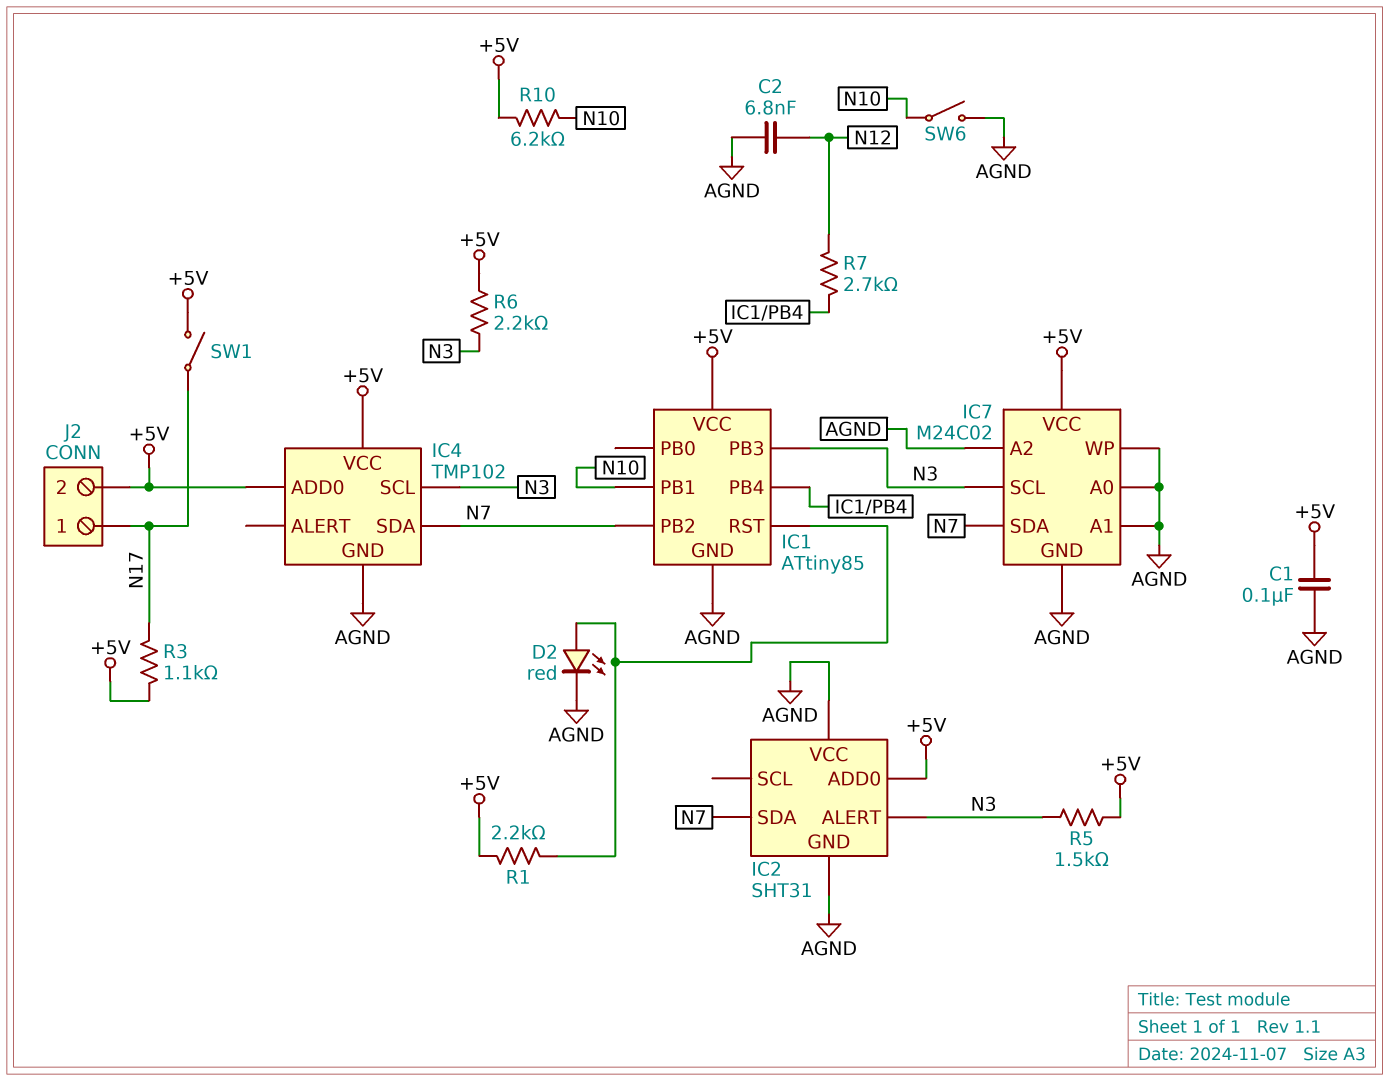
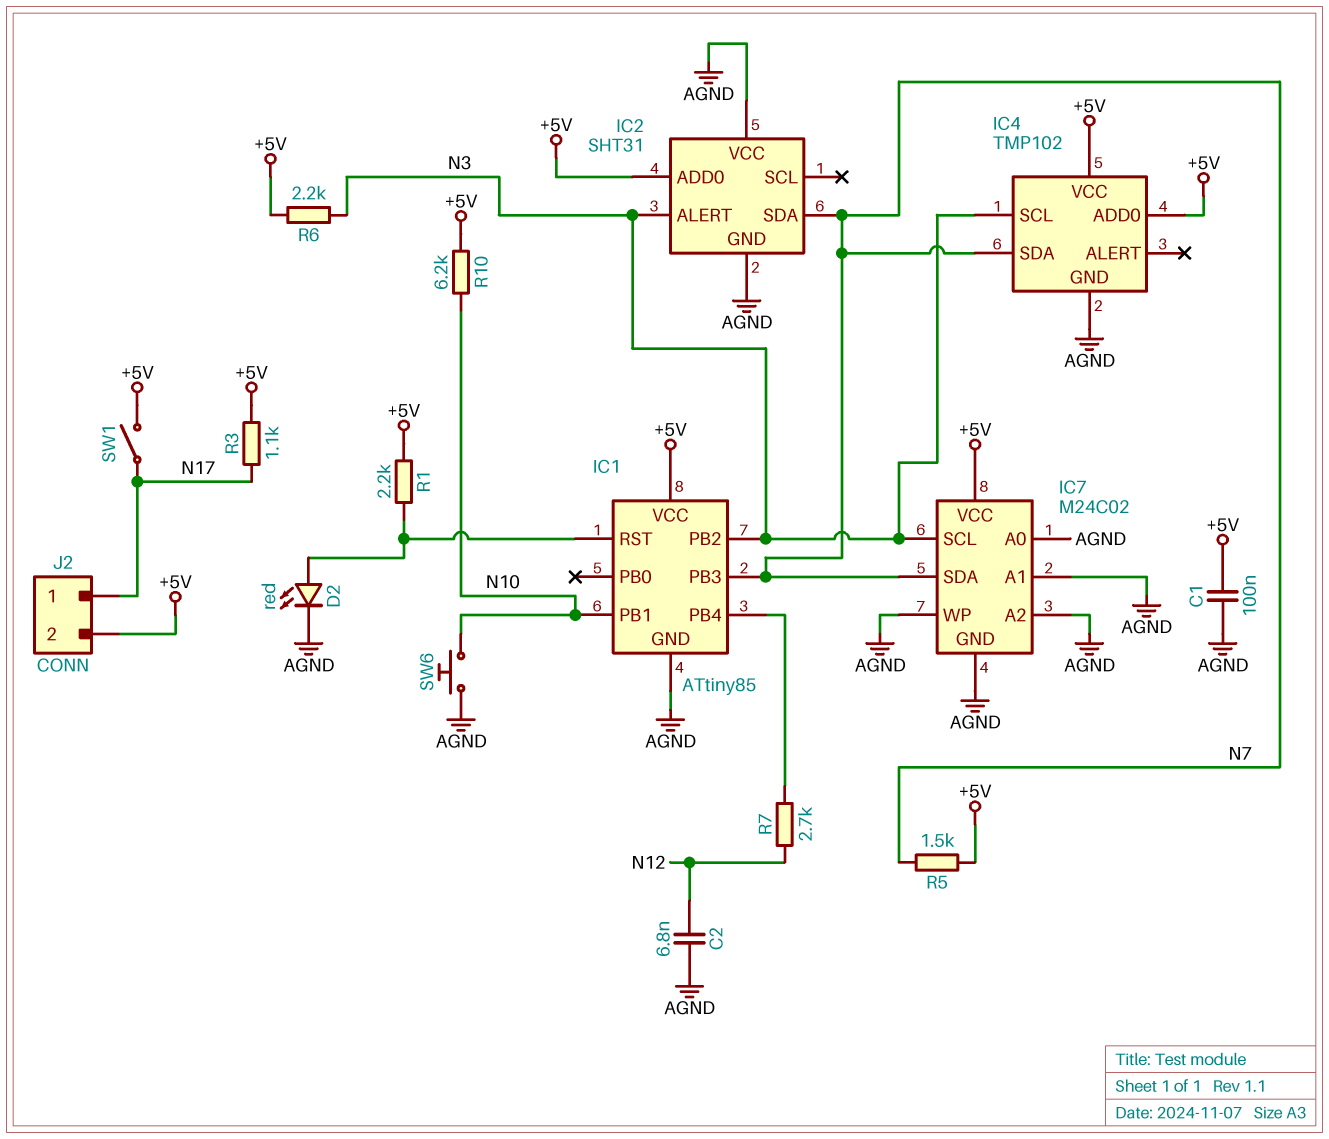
IC1 pin PB2: N7 -> N3
IC1 pin PB3: N3 -> N7
R5: 1.5k (+5V, N3) -> 1.5k (+5V, N7)
SW6: switch (AGND, N10) -> button (AGND, N10)

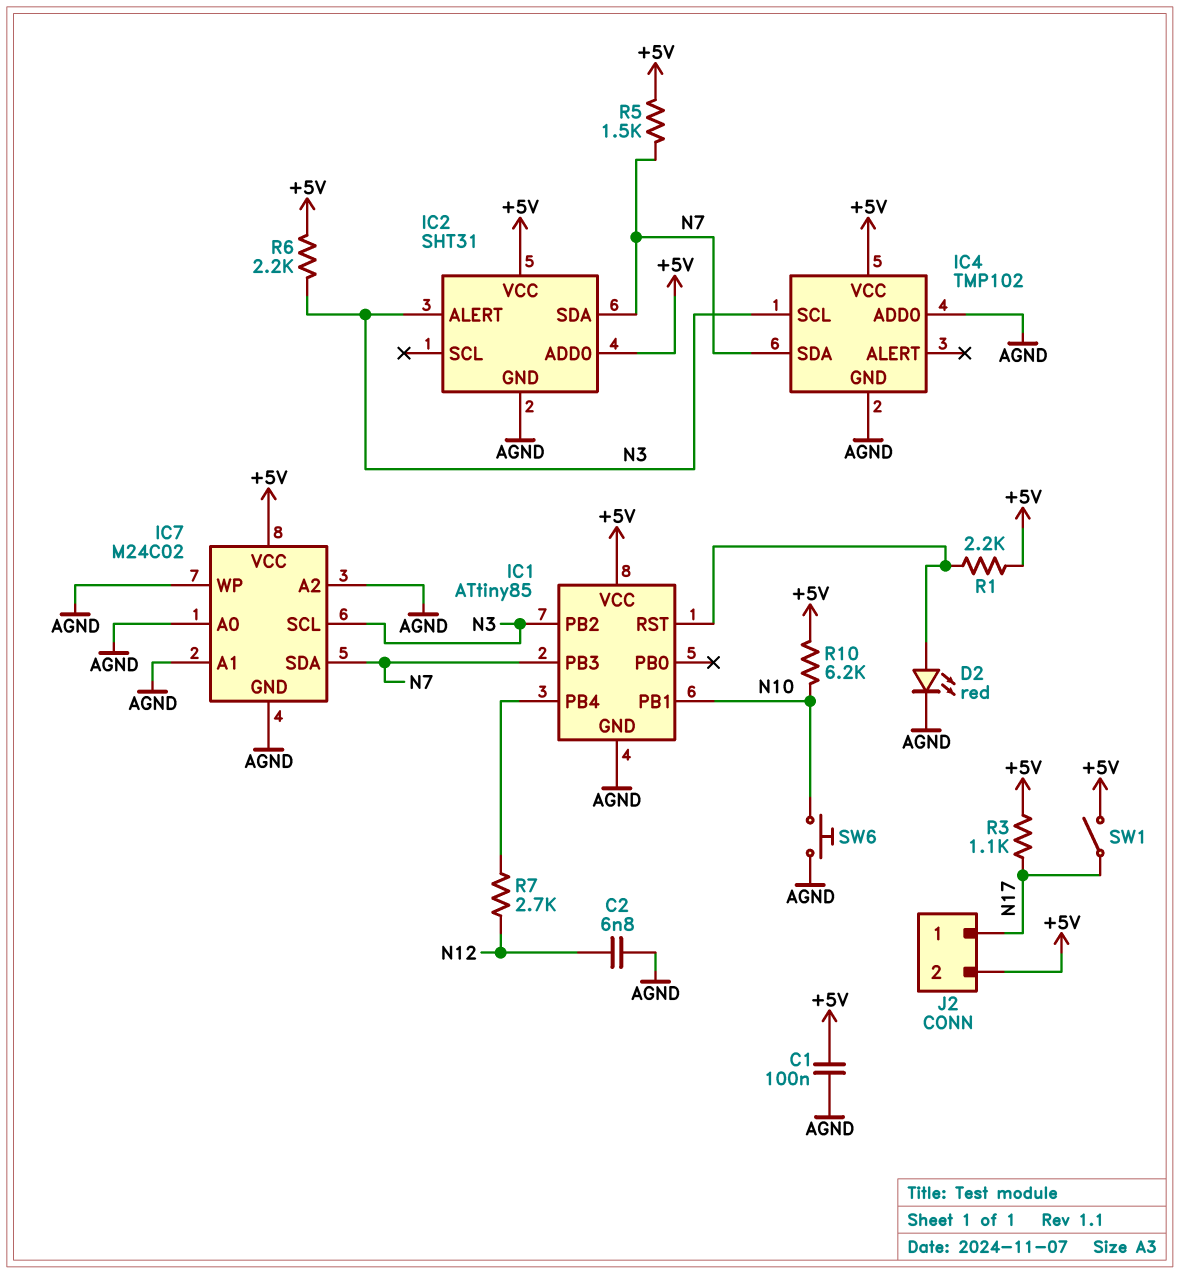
IC2 pin VCC: AGND -> +5V
IC4 pin ADD0: +5V -> AGND

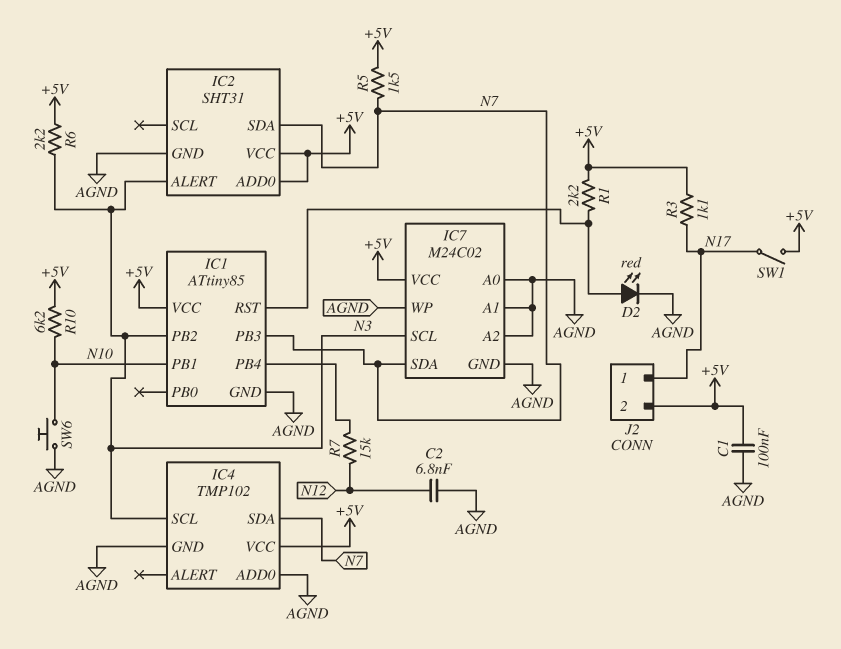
R7: 2.7k (IC1/PB4, N12) -> 15k (IC1/PB4, N12)

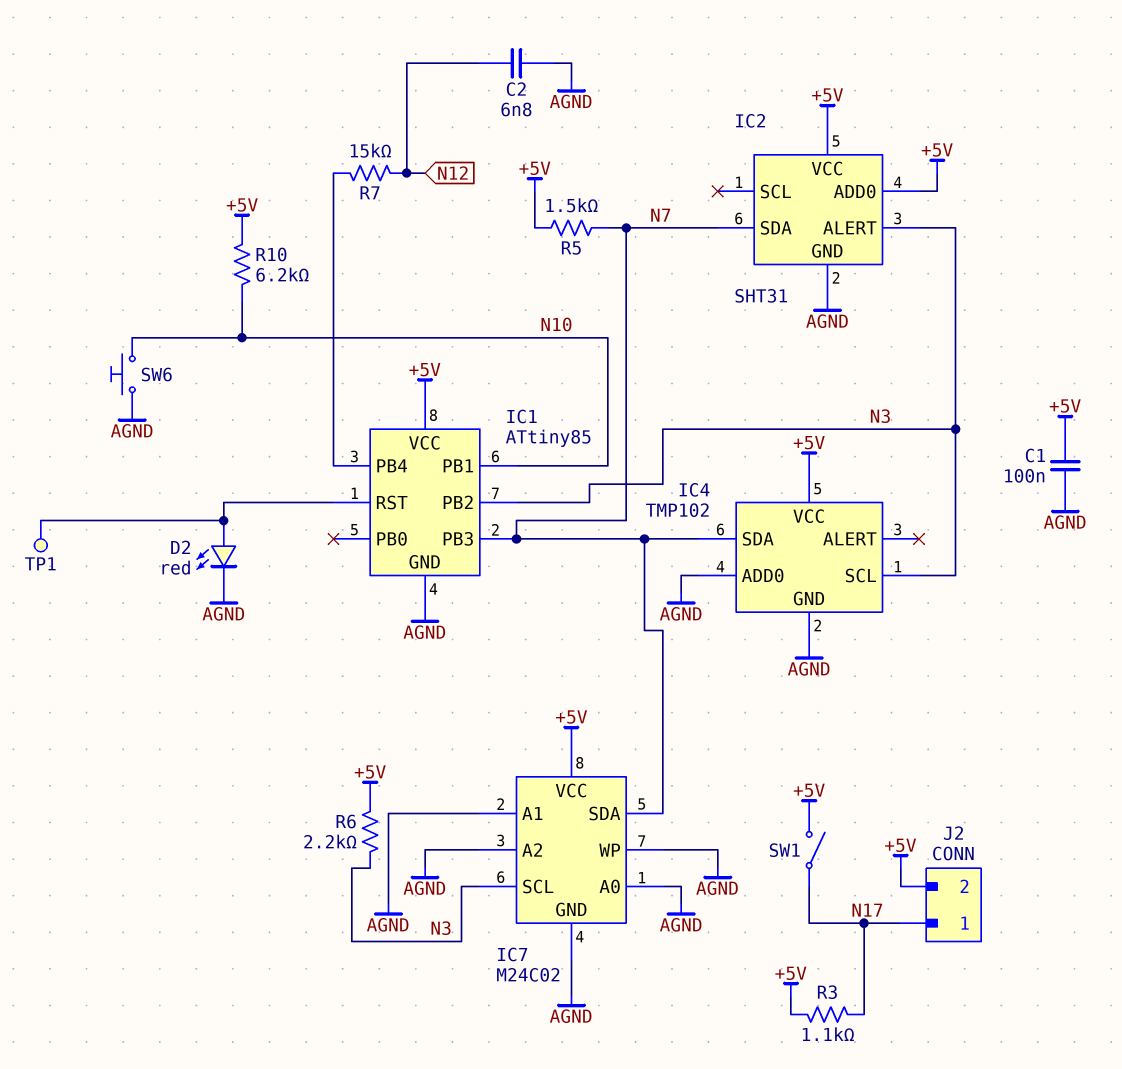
R1: 2.2k (+5V, IC1/RST) -> none
TP1: none -> test point (IC1/RST)

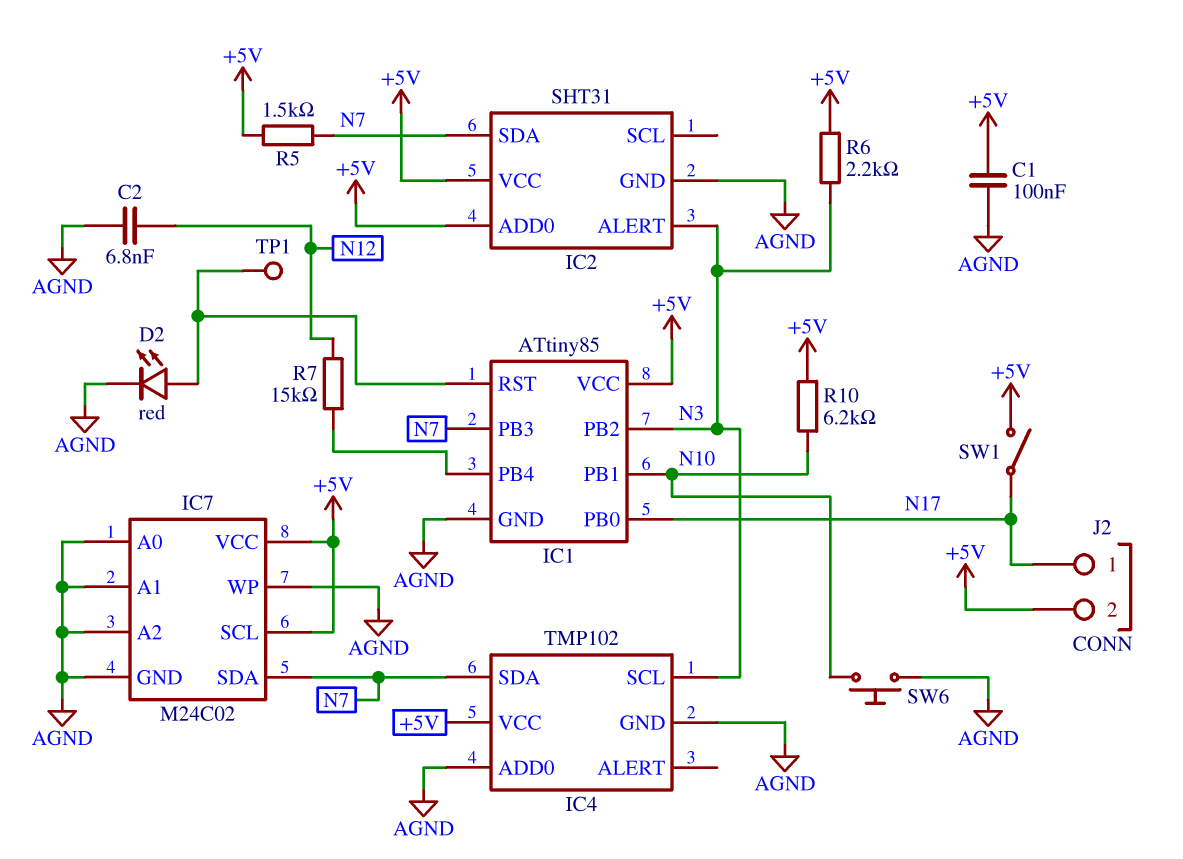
IC1 pin PB0: none -> N17
IC7 pin SCL: N3 -> +5V
R3: 1.1k (+5V, N17) -> none

